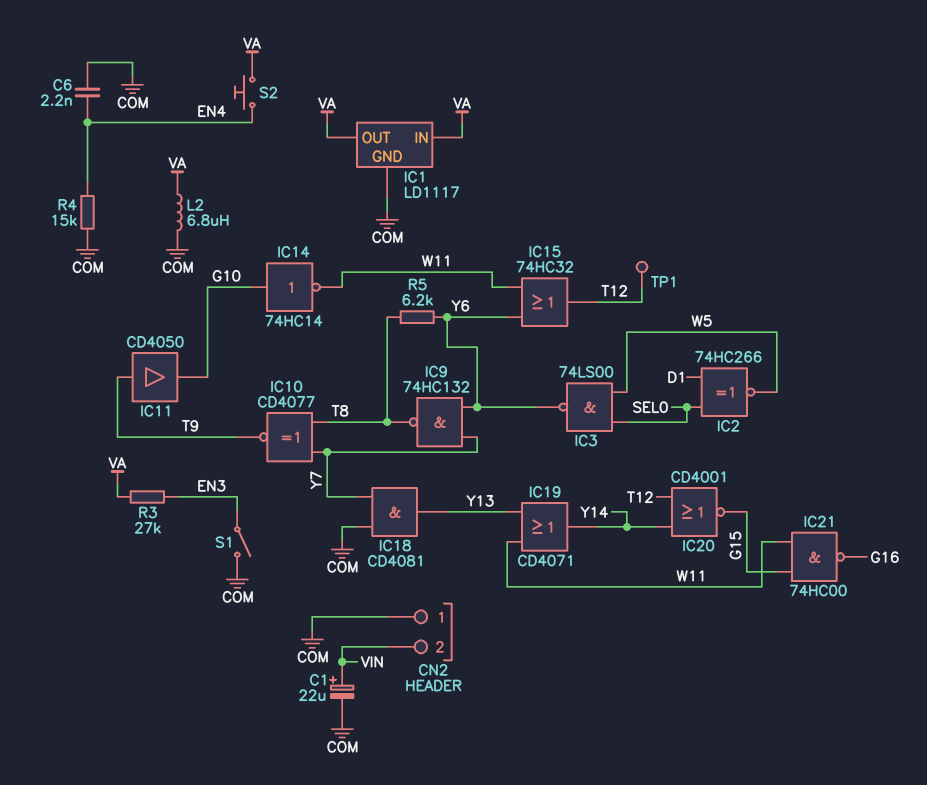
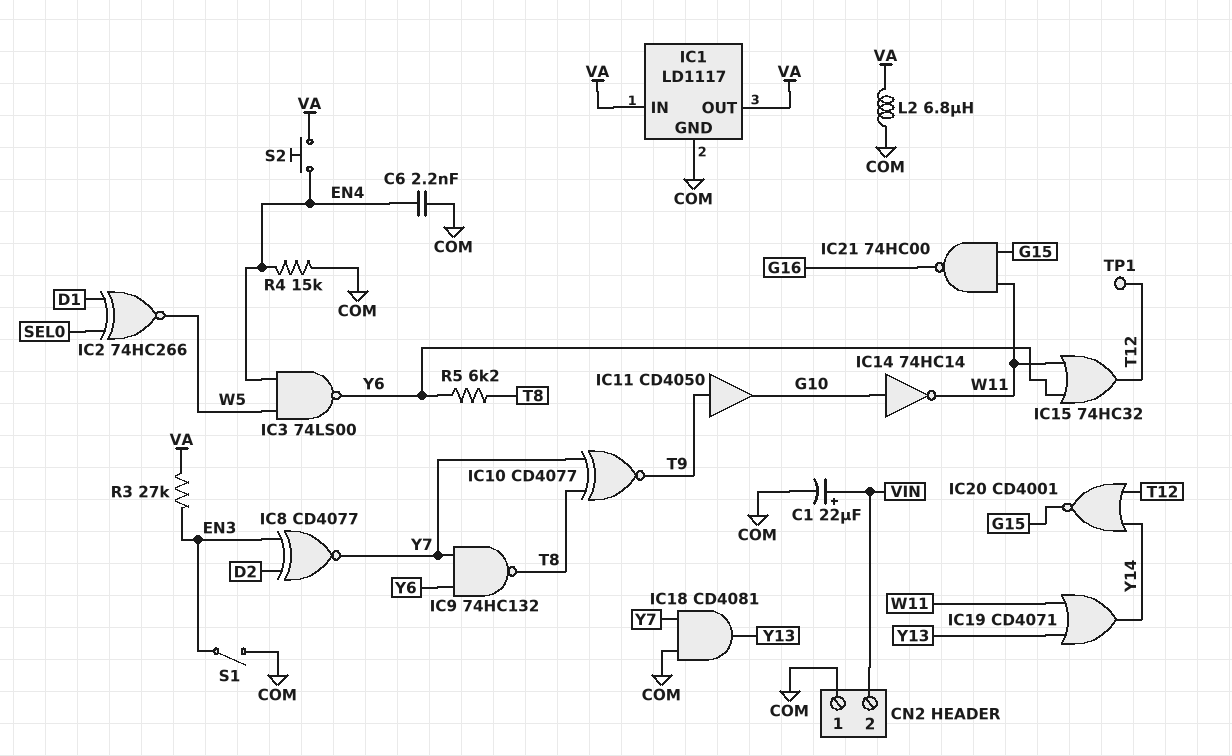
IC3: NAND 74LS00 (in SEL0, in W5, out Y6) -> NAND 74LS00 (in EN4, in W5, out Y6)
IC8: none -> XNOR CD4077 (in D2, in EN3, out Y7)

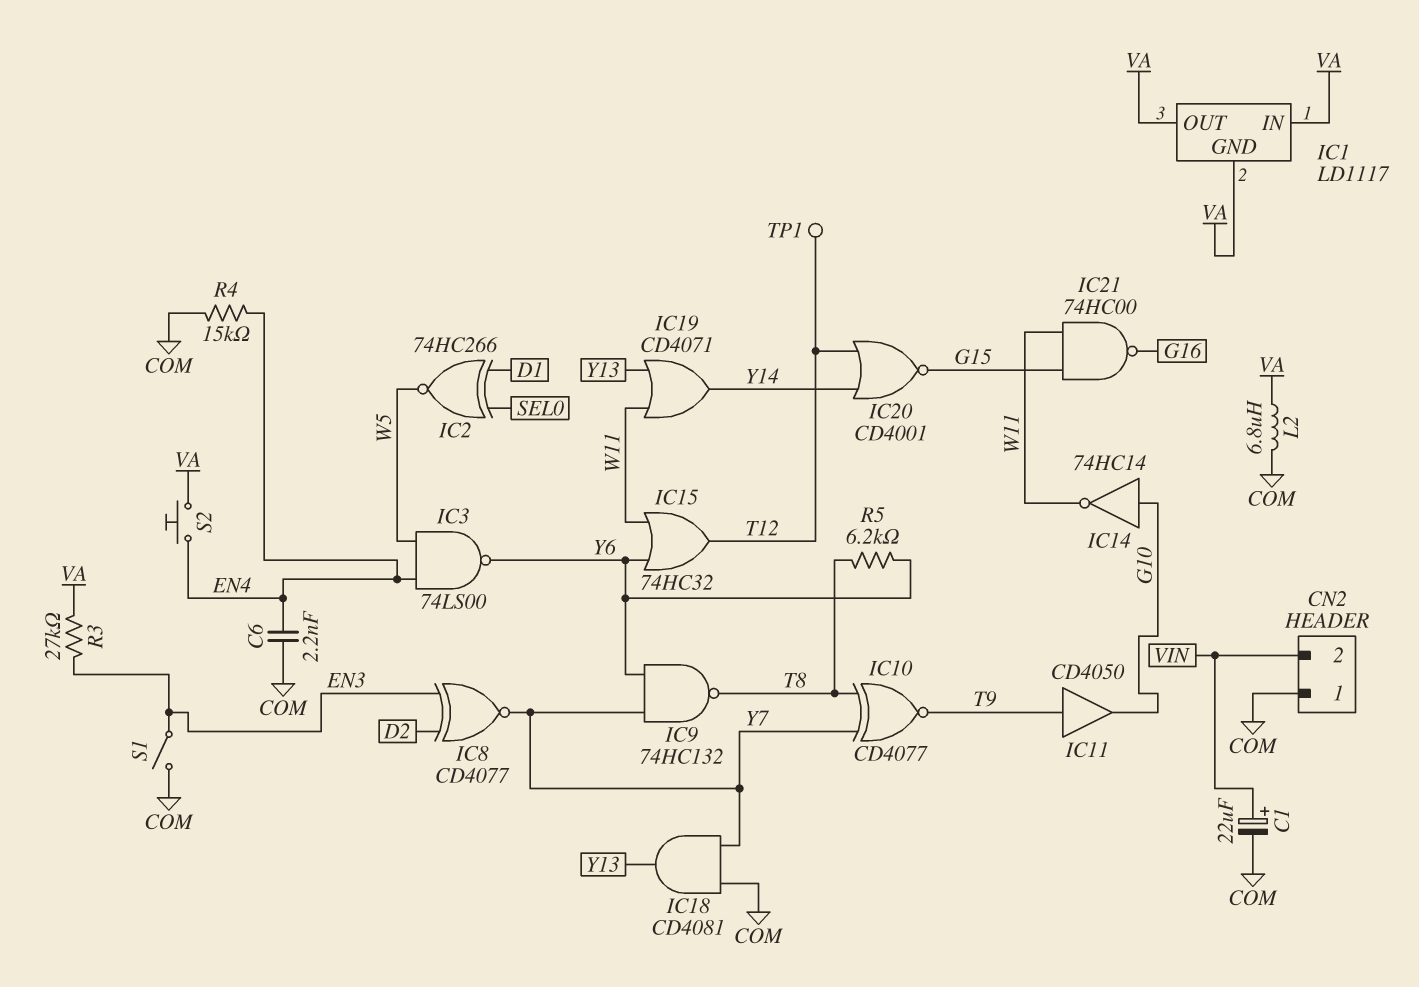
IC1 pin GND: COM -> VA

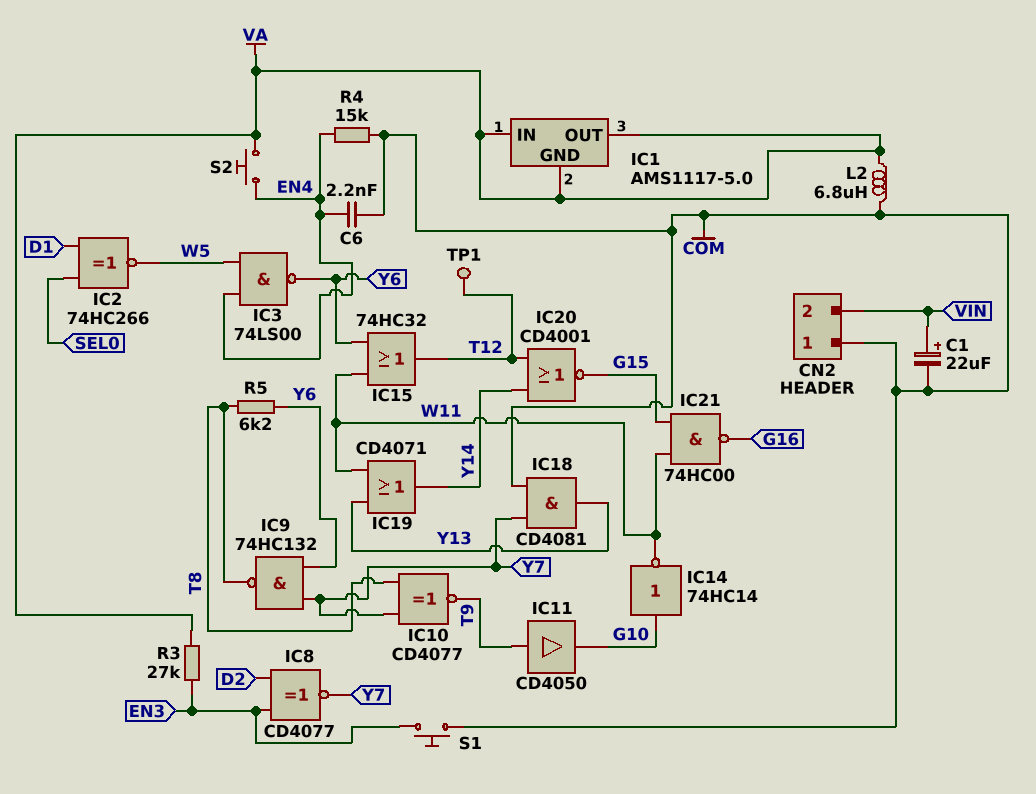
IC1: LD1117 -> AMS1117-5.0
S1: switch (COM, EN3) -> button (COM, EN3)

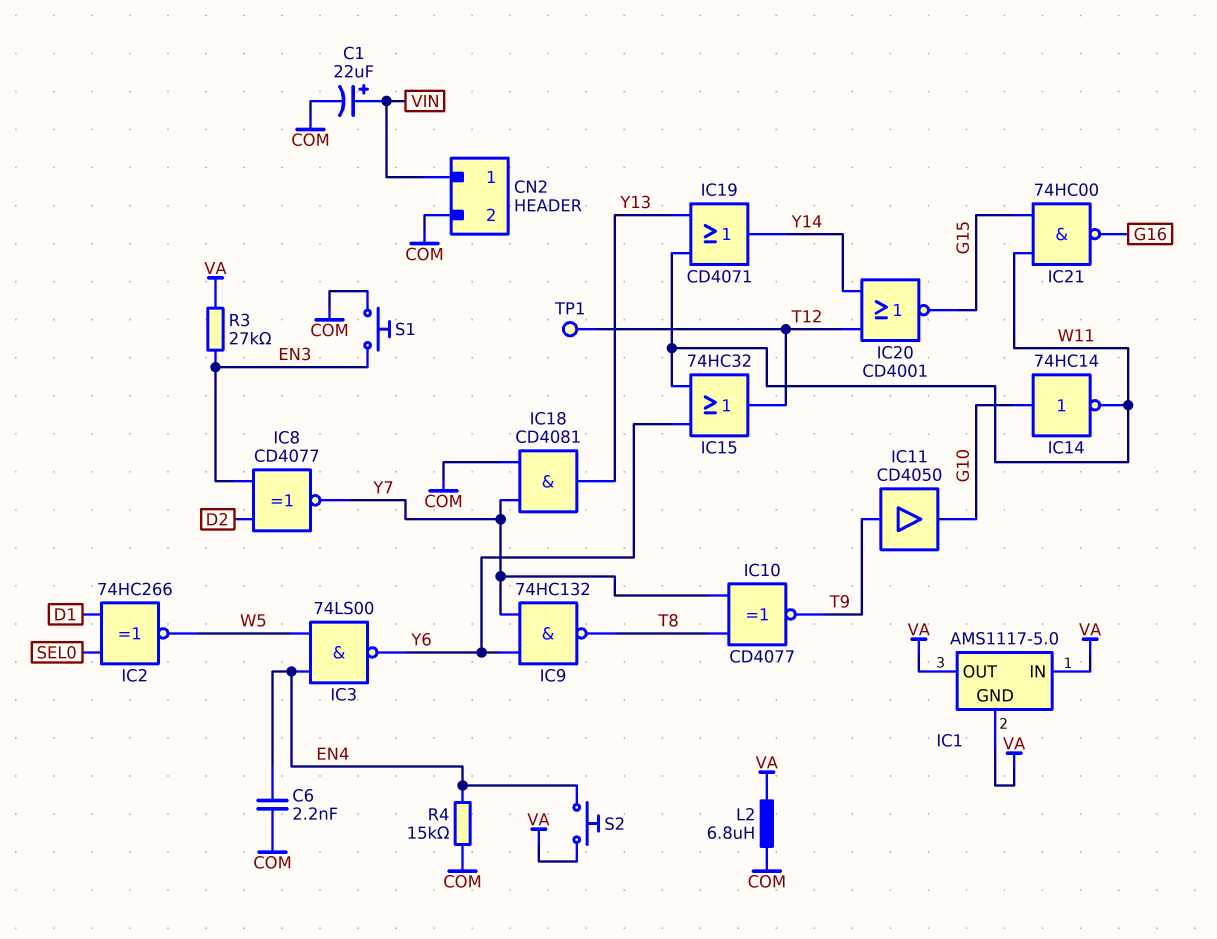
CN2 pin 1: COM -> VIN
CN2 pin 2: VIN -> COM
R5: 6.2k (T8, Y6) -> none

